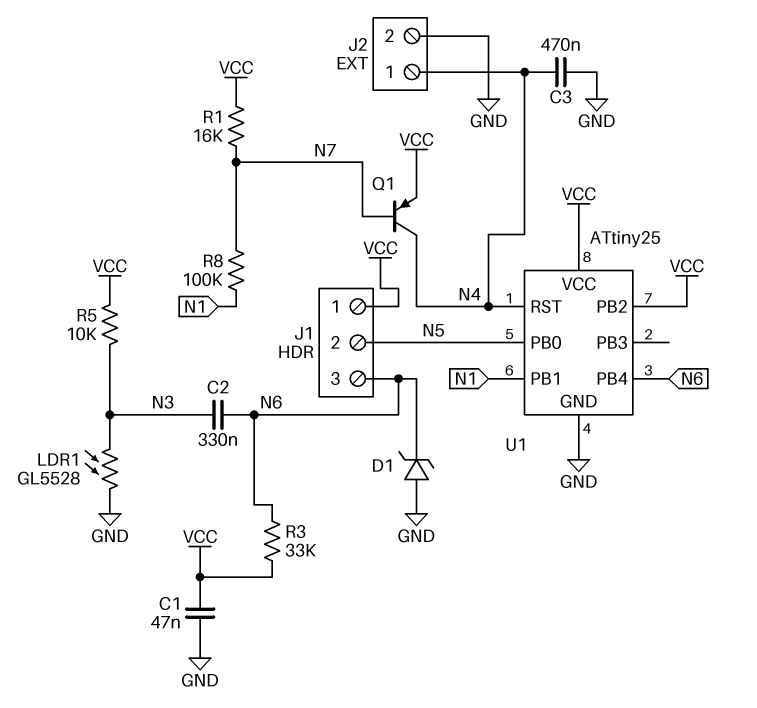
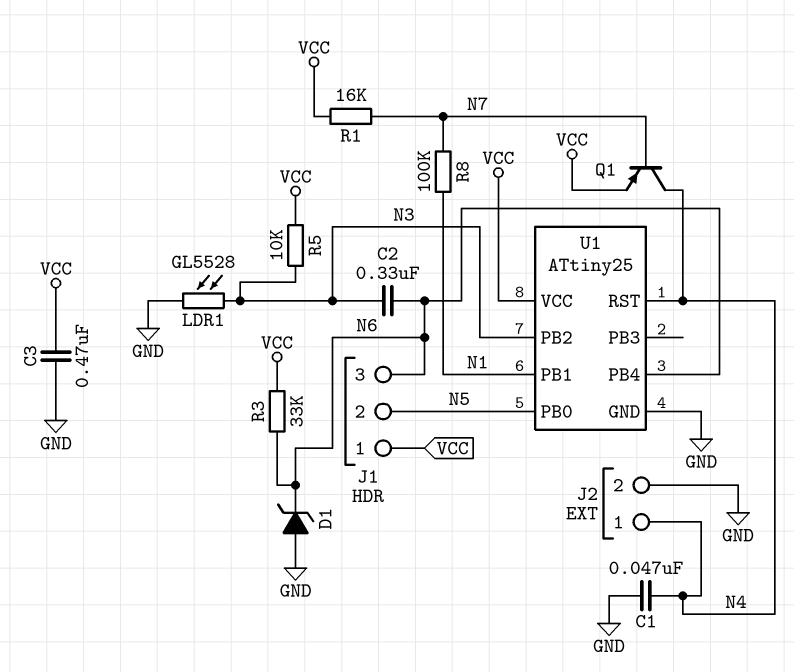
C1: 47nF (GND, VCC) -> 47nF (GND, N4)
C3: 470nF (GND, N4) -> 470nF (GND, VCC)
U1 pin PB2: VCC -> N3

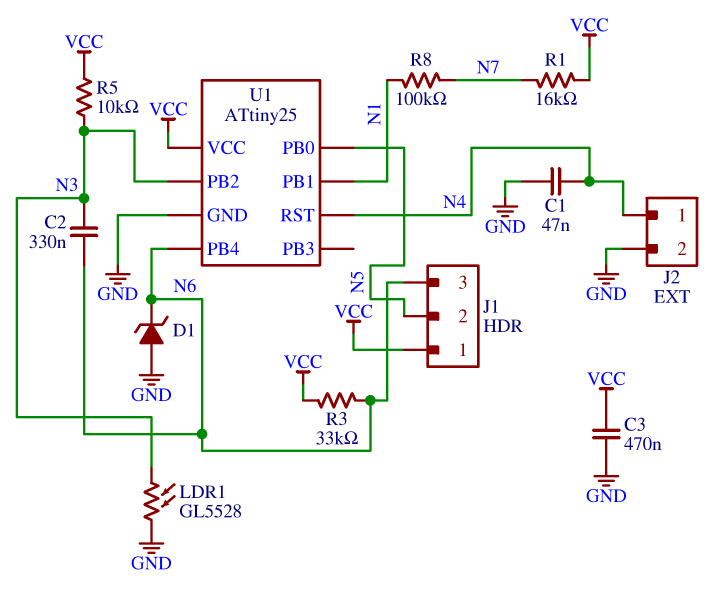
Q1: PNP (B N7, C N4, E VCC) -> none

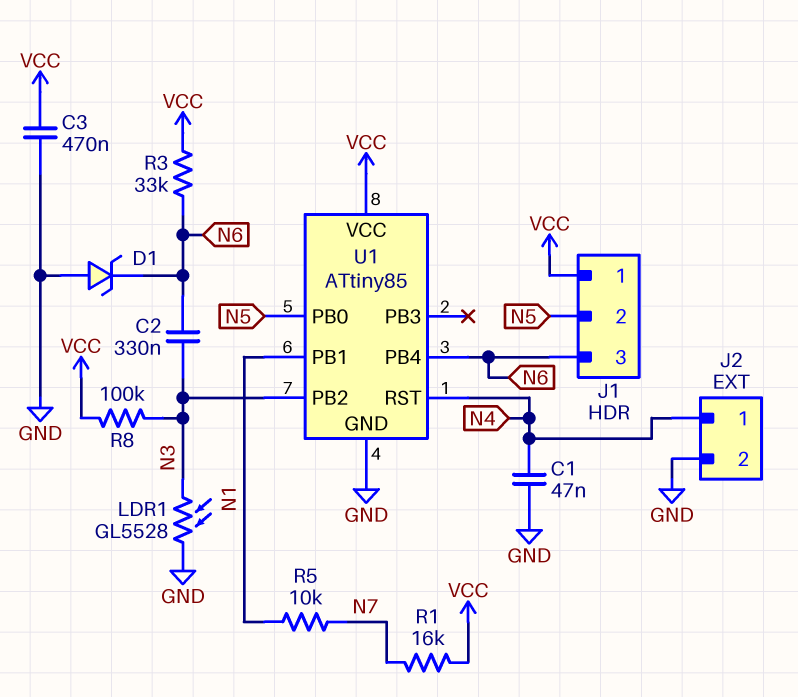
R5: 10k (N3, VCC) -> 10k (N1, N7)
R8: 100k (N1, N7) -> 100k (N3, VCC)
U1: ATtiny25 -> ATtiny85

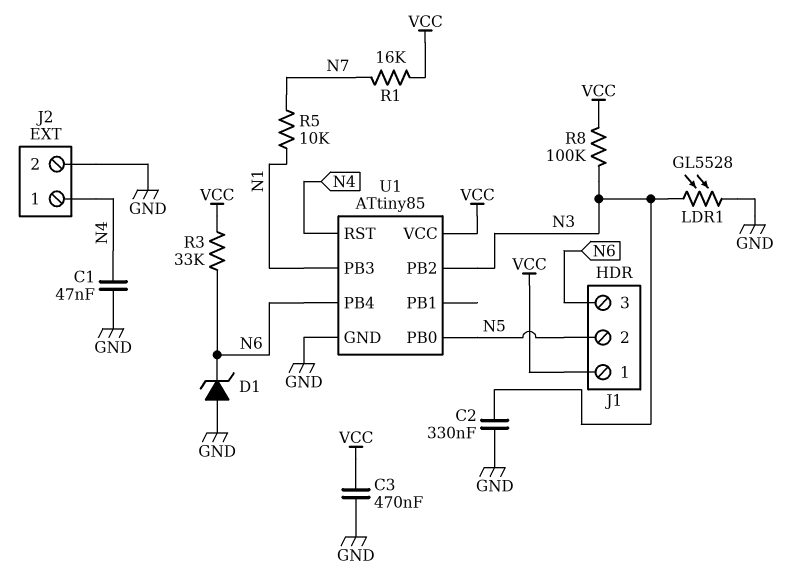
C2: 330nF (N3, N6) -> 330nF (GND, N3)
U1 pin PB1: N1 -> none
U1 pin PB3: none -> N1

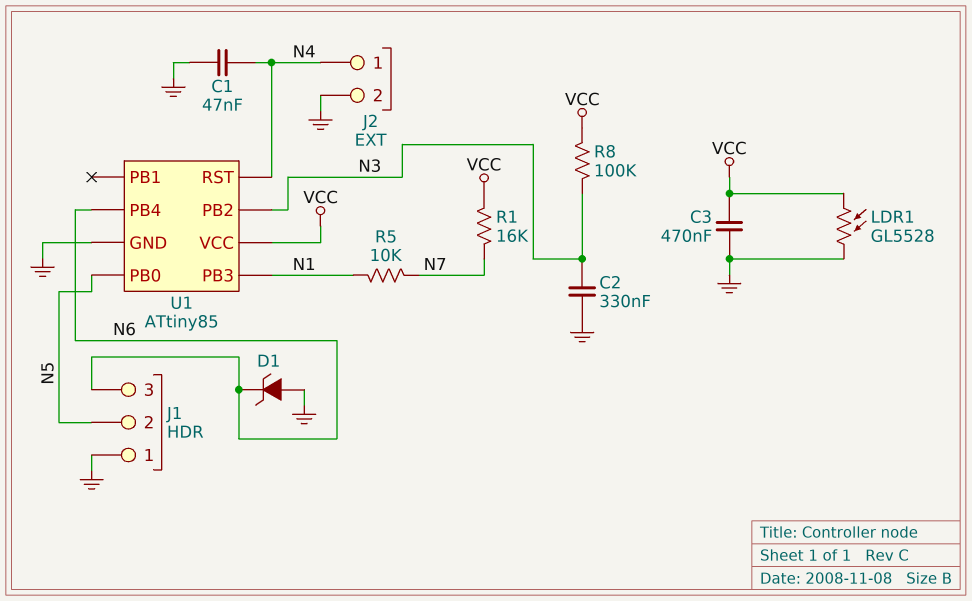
J1 pin 1: VCC -> GND
LDR1: GL5528 (GND, N3) -> GL5528 (GND, VCC)
R3: 33k (N6, VCC) -> none

